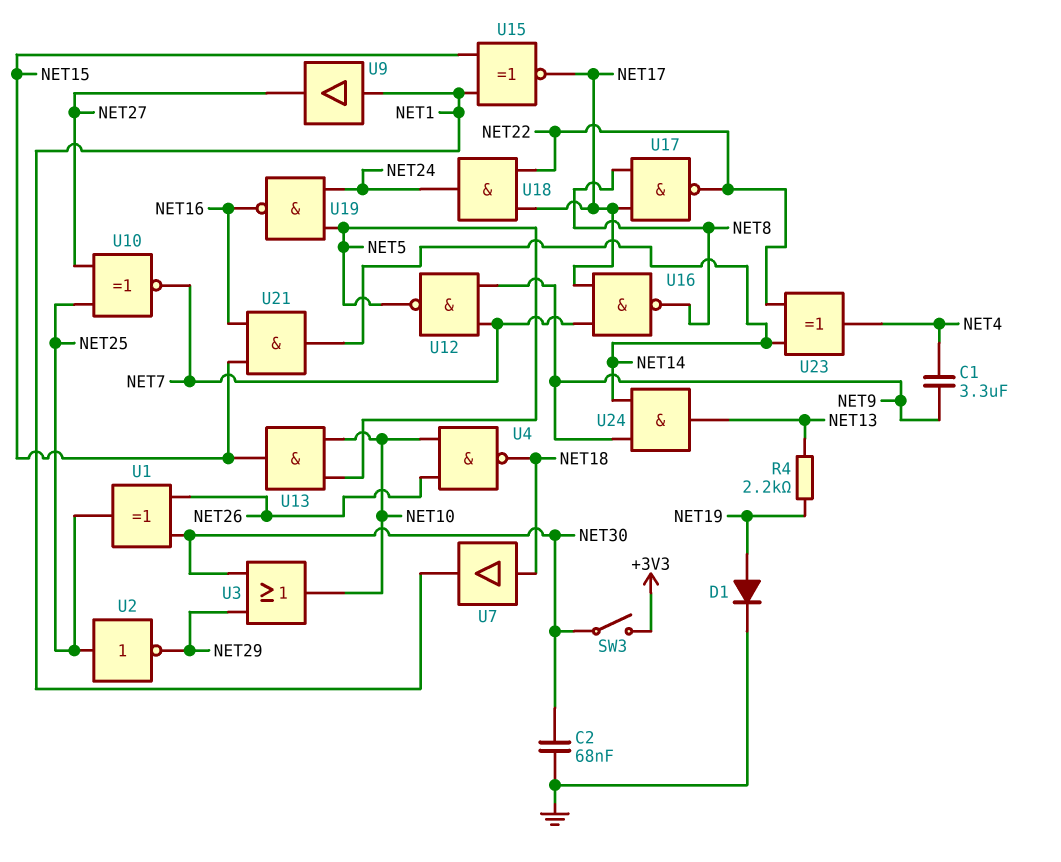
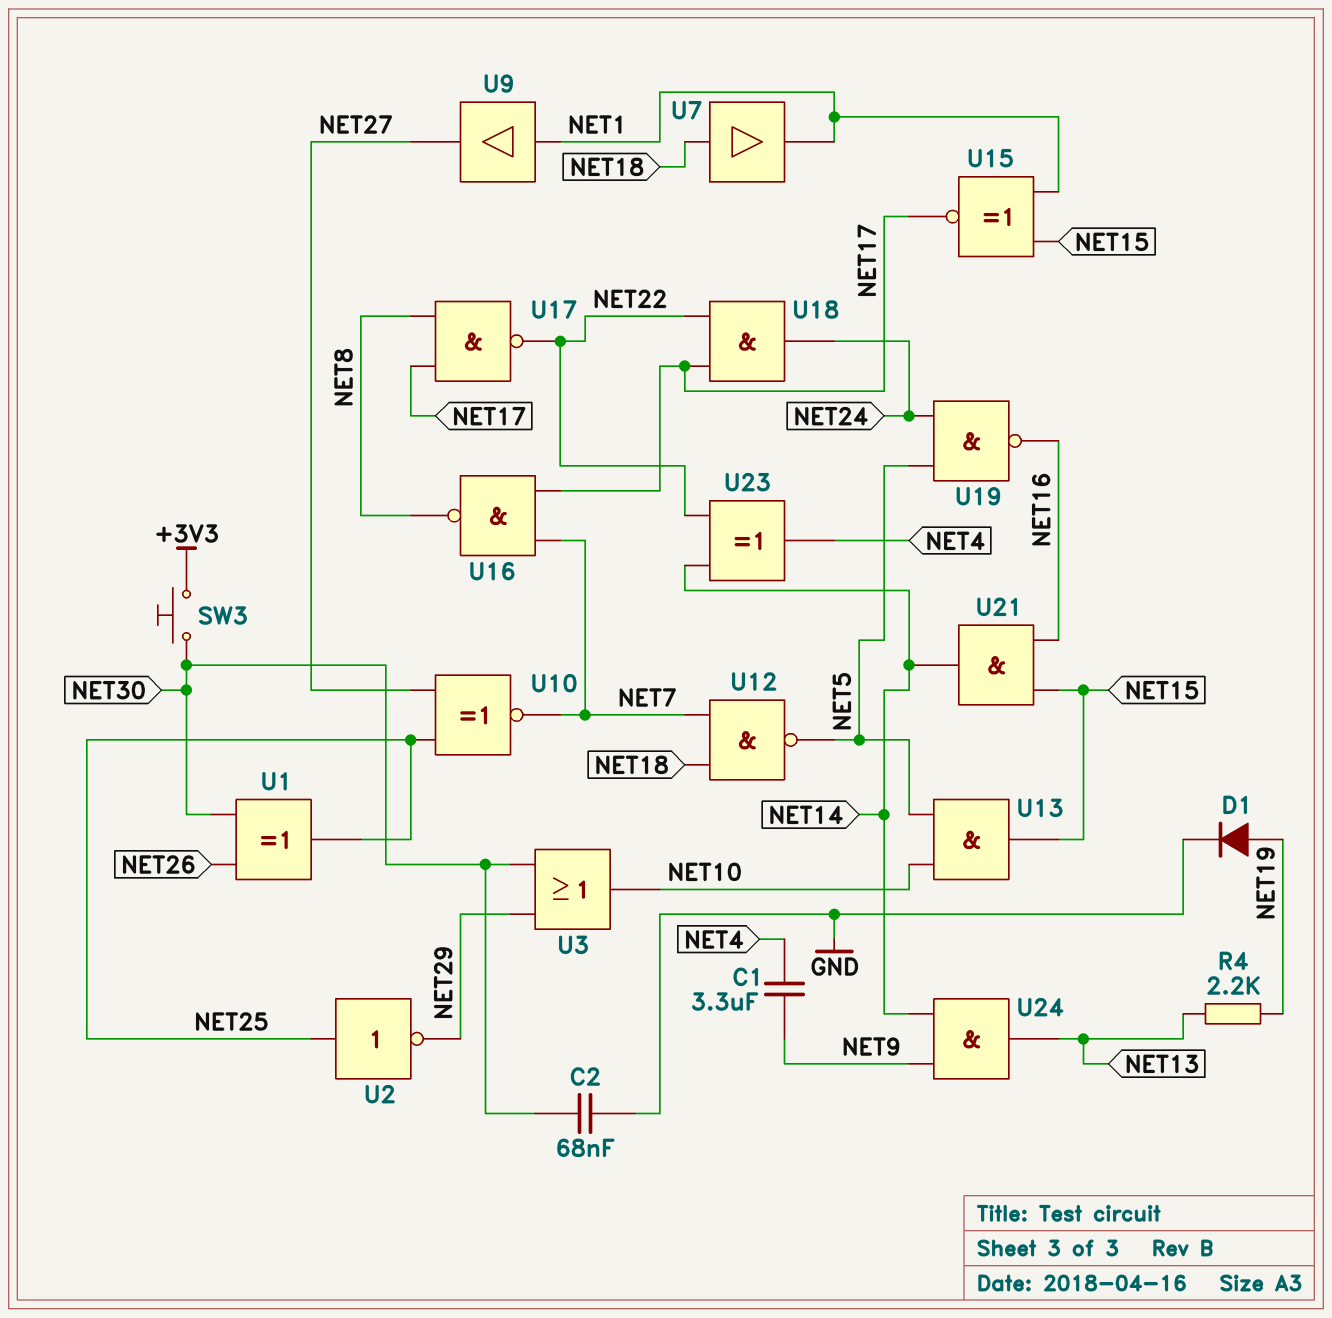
SW3: switch (+3V3, NET30) -> button (+3V3, NET30)
U4: NAND (in NET10, in NET26, out NET18) -> none
U12: NAND (in NET7, in NET9, out NET5) -> NAND (in NET7, in NET18, out NET5)

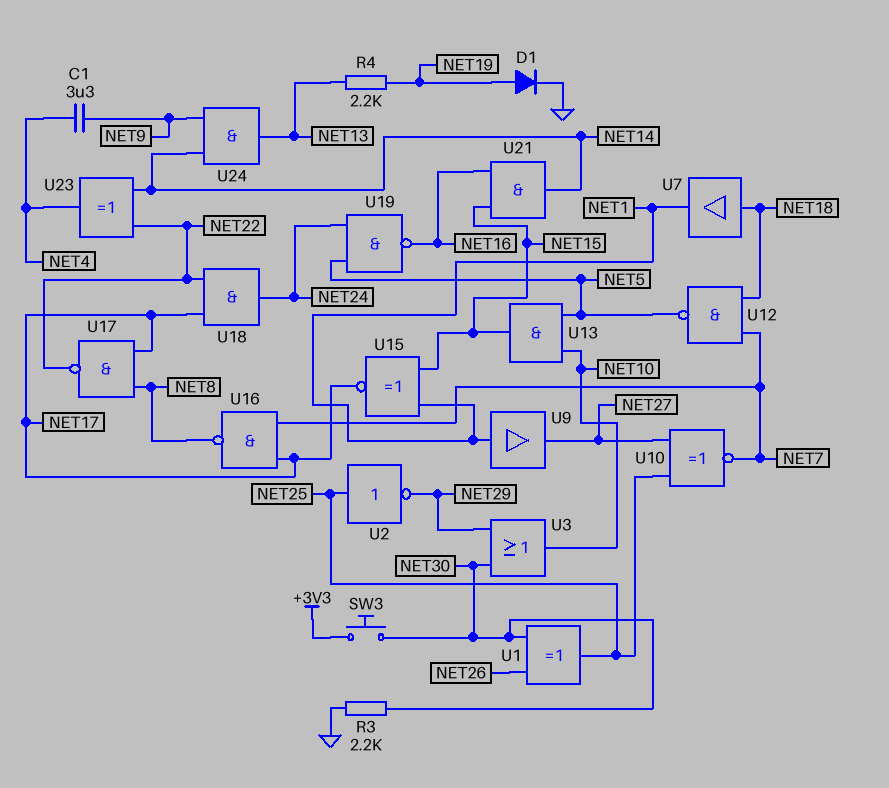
C2: 68nF (GND, NET30) -> none
R3: none -> 2.2k (GND, NET30)

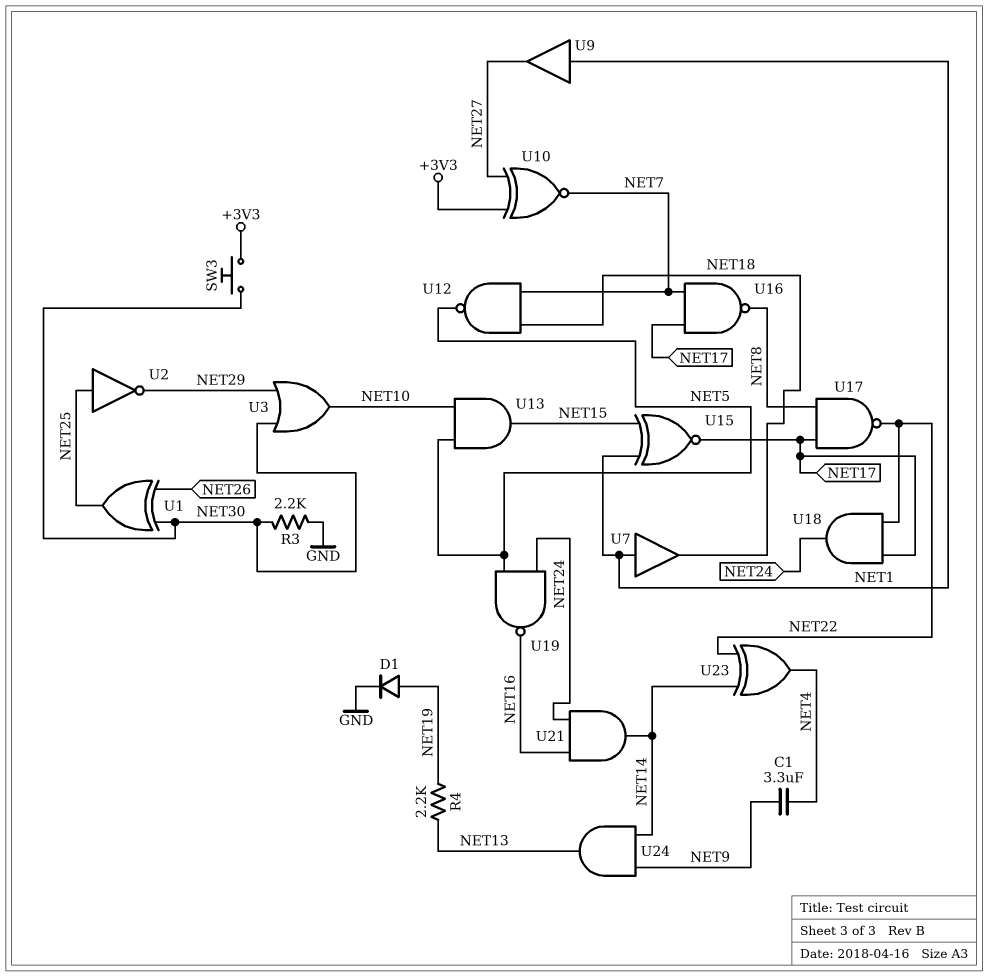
U7: buffer (in NET18, out NET1) -> buffer (in NET1, out NET18)
U10: XNOR (in NET25, in NET27, out NET7) -> XNOR (in +3V3, in NET27, out NET7)
U21: AND (in NET15, in NET16, out NET14) -> AND (in NET16, in NET24, out NET14)

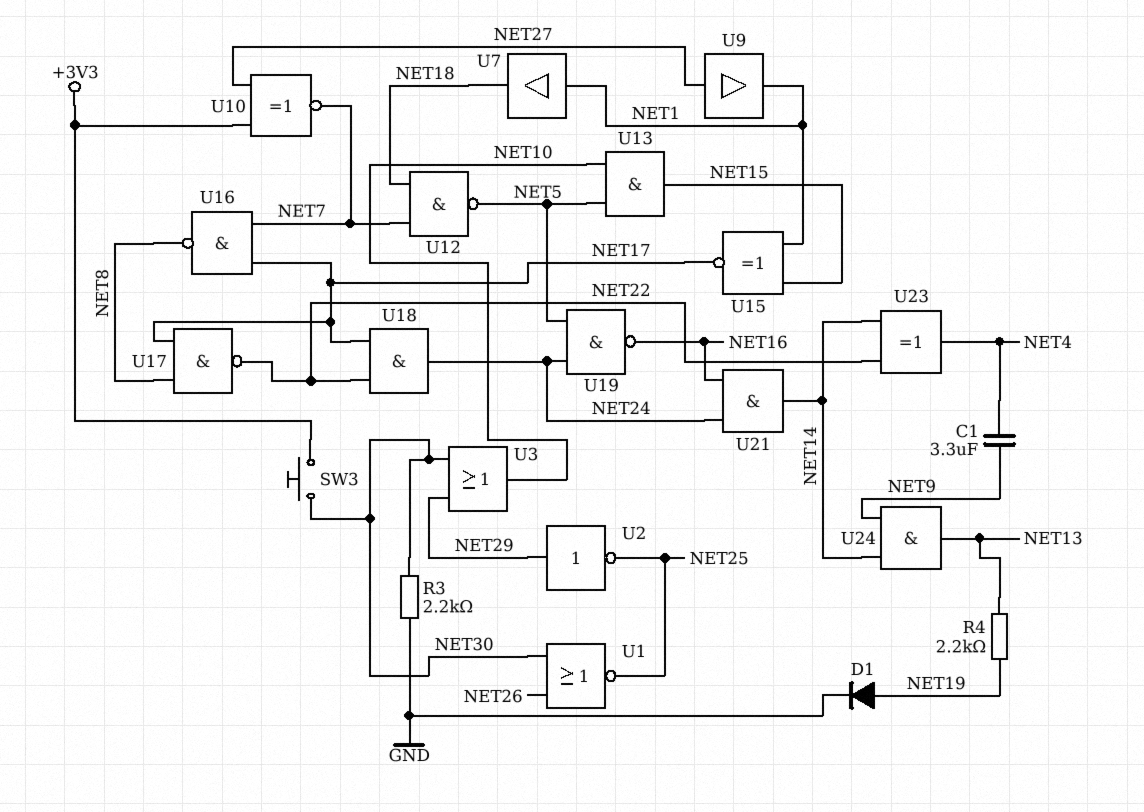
U1: XOR (in NET26, in NET30, out NET25) -> NOR (in NET26, in NET30, out NET25)
U2: NOT (in NET25, out NET29) -> NOT (in NET29, out NET25)
U9: buffer (in NET1, out NET27) -> buffer (in NET27, out NET1)

